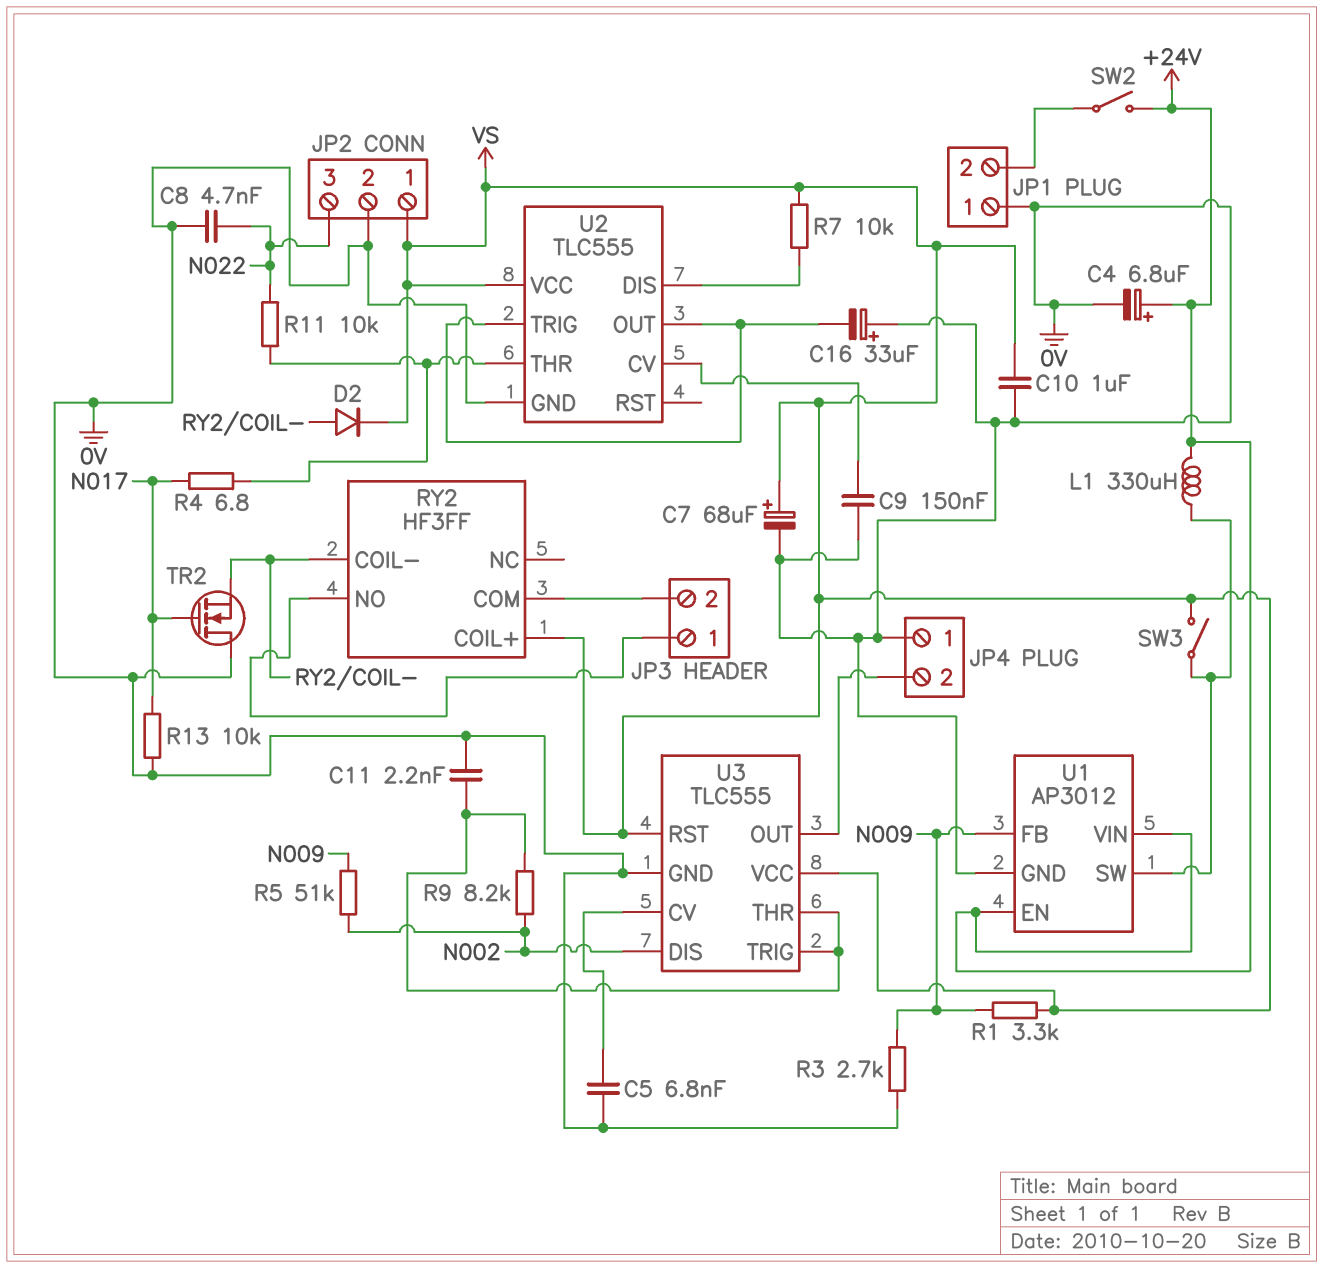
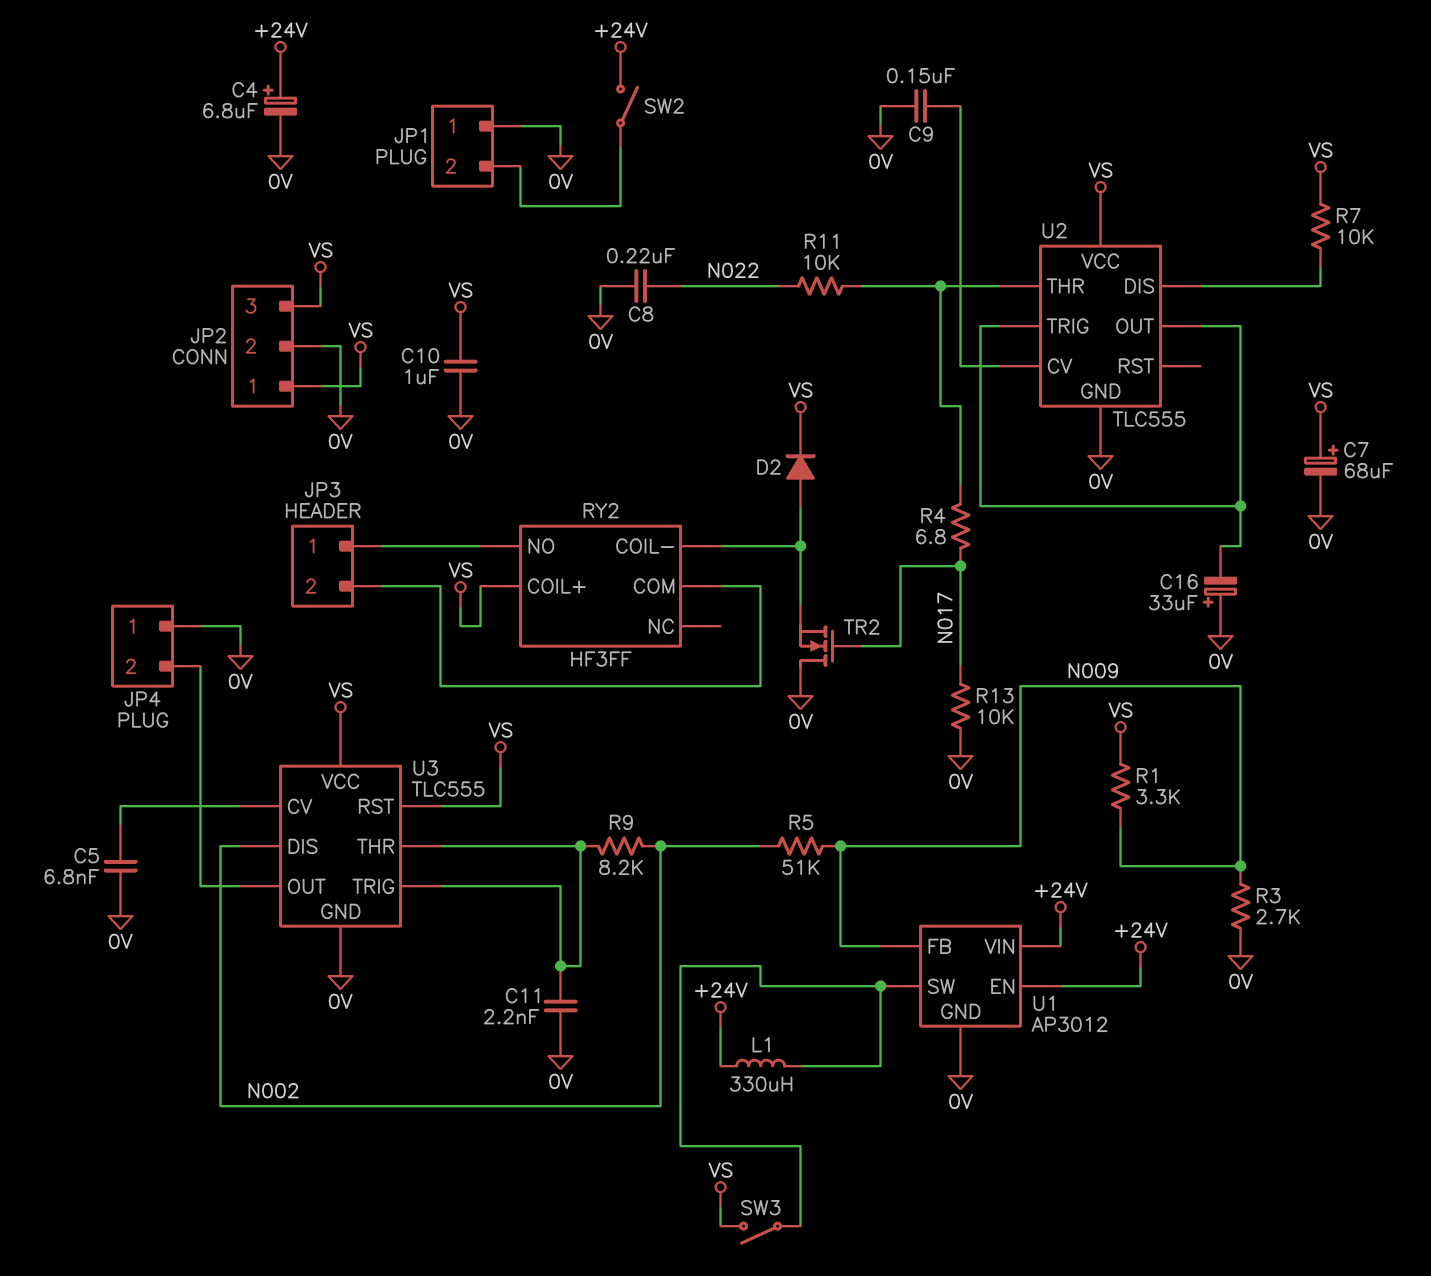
C8: 4.7nF (0V, N022) -> 220nF (0V, N022)
JP2 pin 3: N022 -> VS

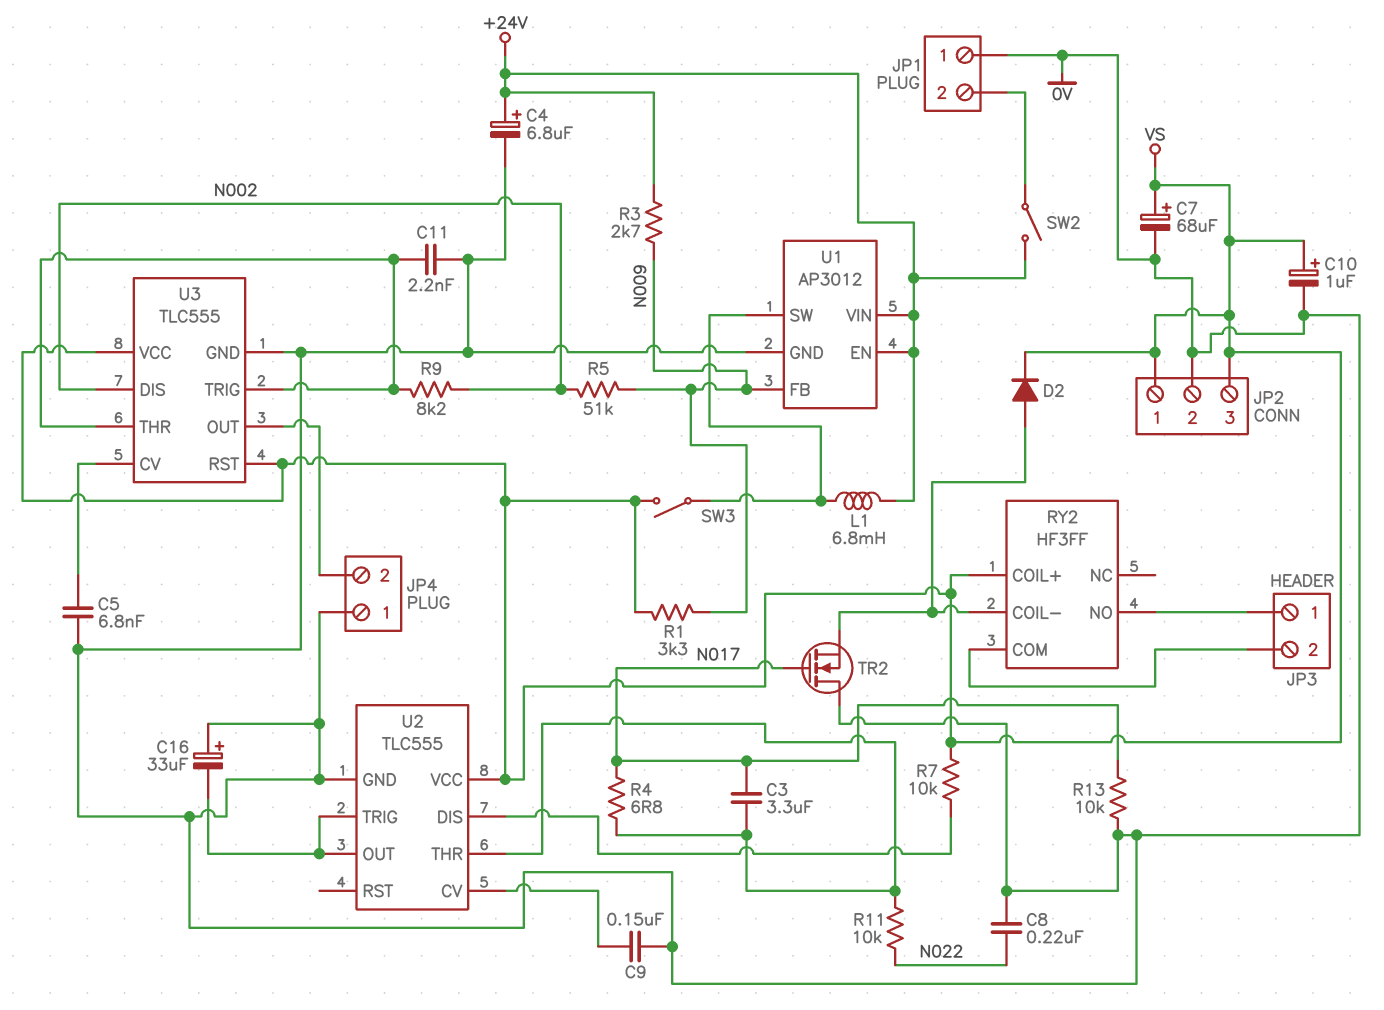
C3: none -> 3.3uF (N017, U2/THR)
C10: 1uF (0V, VS) -> 1uF (plus VS, minus 0V)
L1: 330uH (+24V, U1/SW) -> 6.8mH (+24V, U1/SW)
R3: 2.7k (0V, N009) -> 2.7k (+24V, N009)

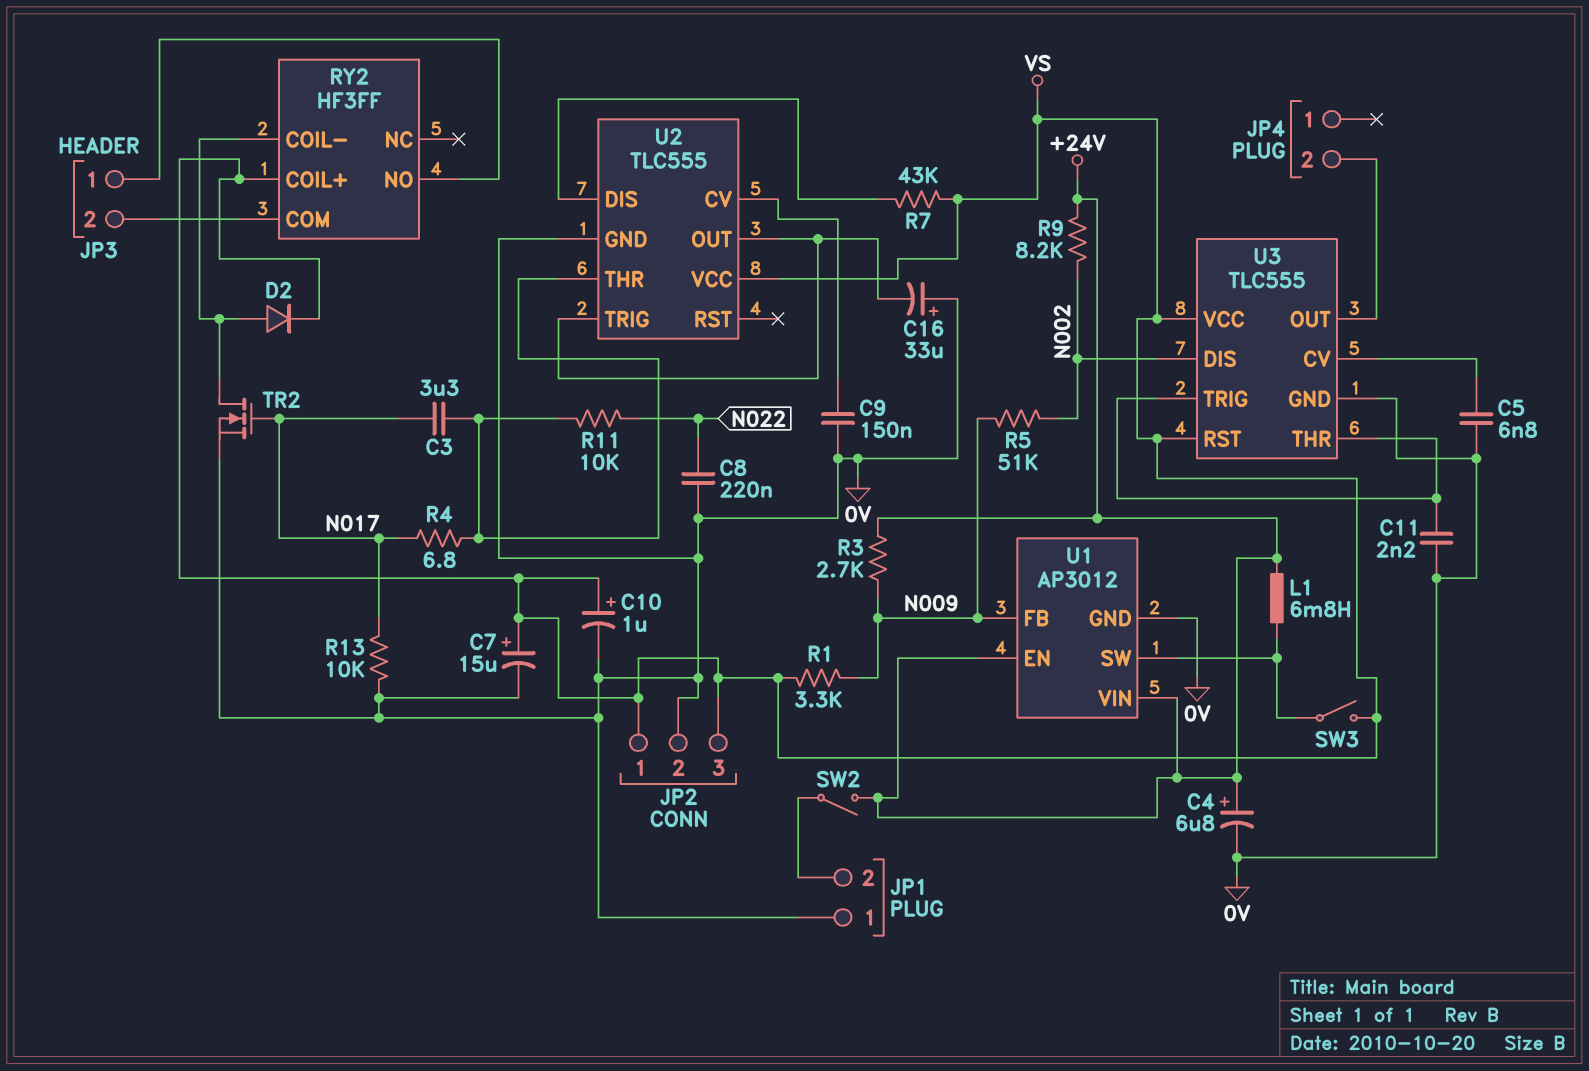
C7: 68uF (plus VS, minus 0V) -> 15uF (plus VS, minus 0V)
JP4 pin 1: 0V -> none
R7: 10k (U2/DIS, VS) -> 43k (U2/DIS, VS)
R9: 8.2k (N002, U3/THR) -> 8.2k (+24V, N002)
TR2: NMOS (G N017, D 0V, S RY2/COIL-) -> NMOS (G N017, D RY2/COIL-, S 0V)

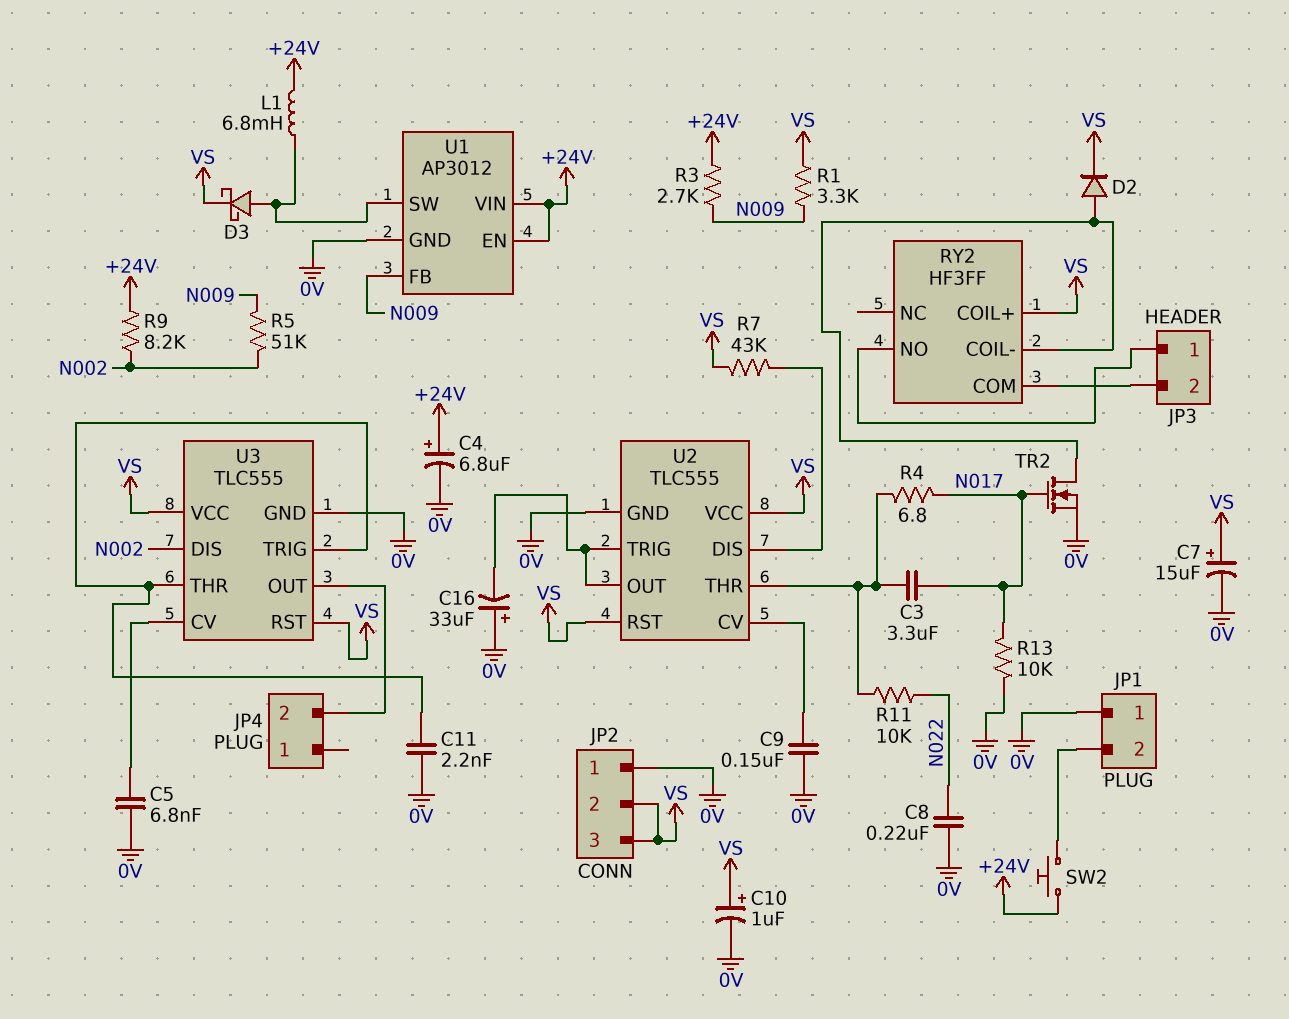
D3: none -> schottky (A U1/SW, K VS)
JP2 pin 1: VS -> 0V
JP2 pin 2: 0V -> VS
SW2: switch (+24V, JP1/2) -> button (+24V, JP1/2)
SW3: switch (U1/SW, VS) -> none
U2 pin RST: none -> VS

